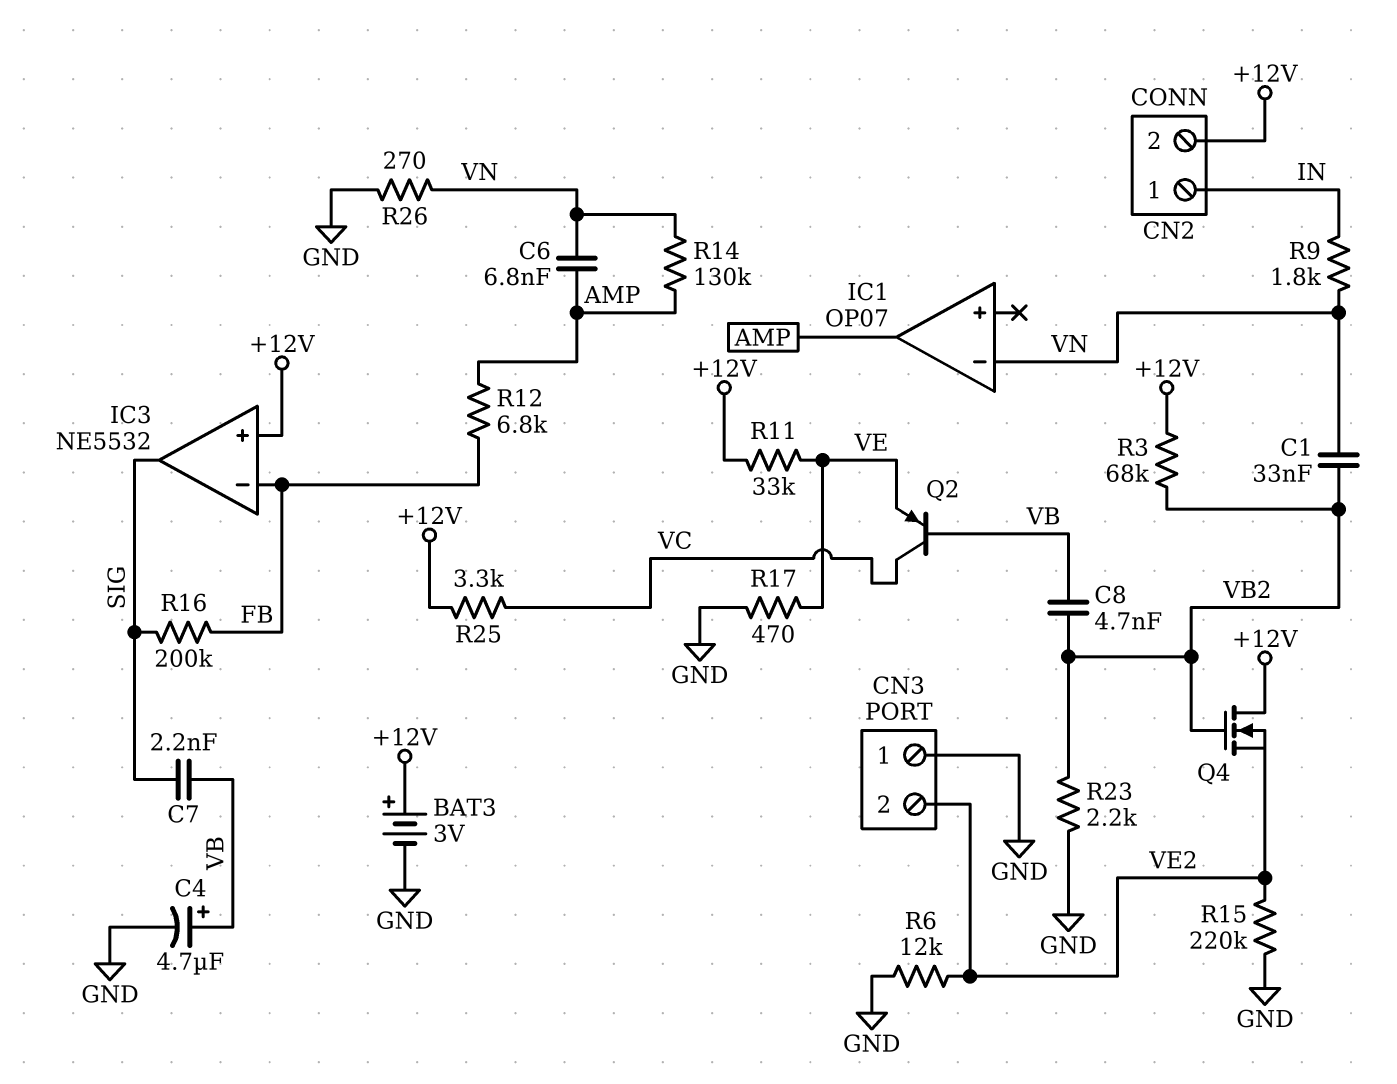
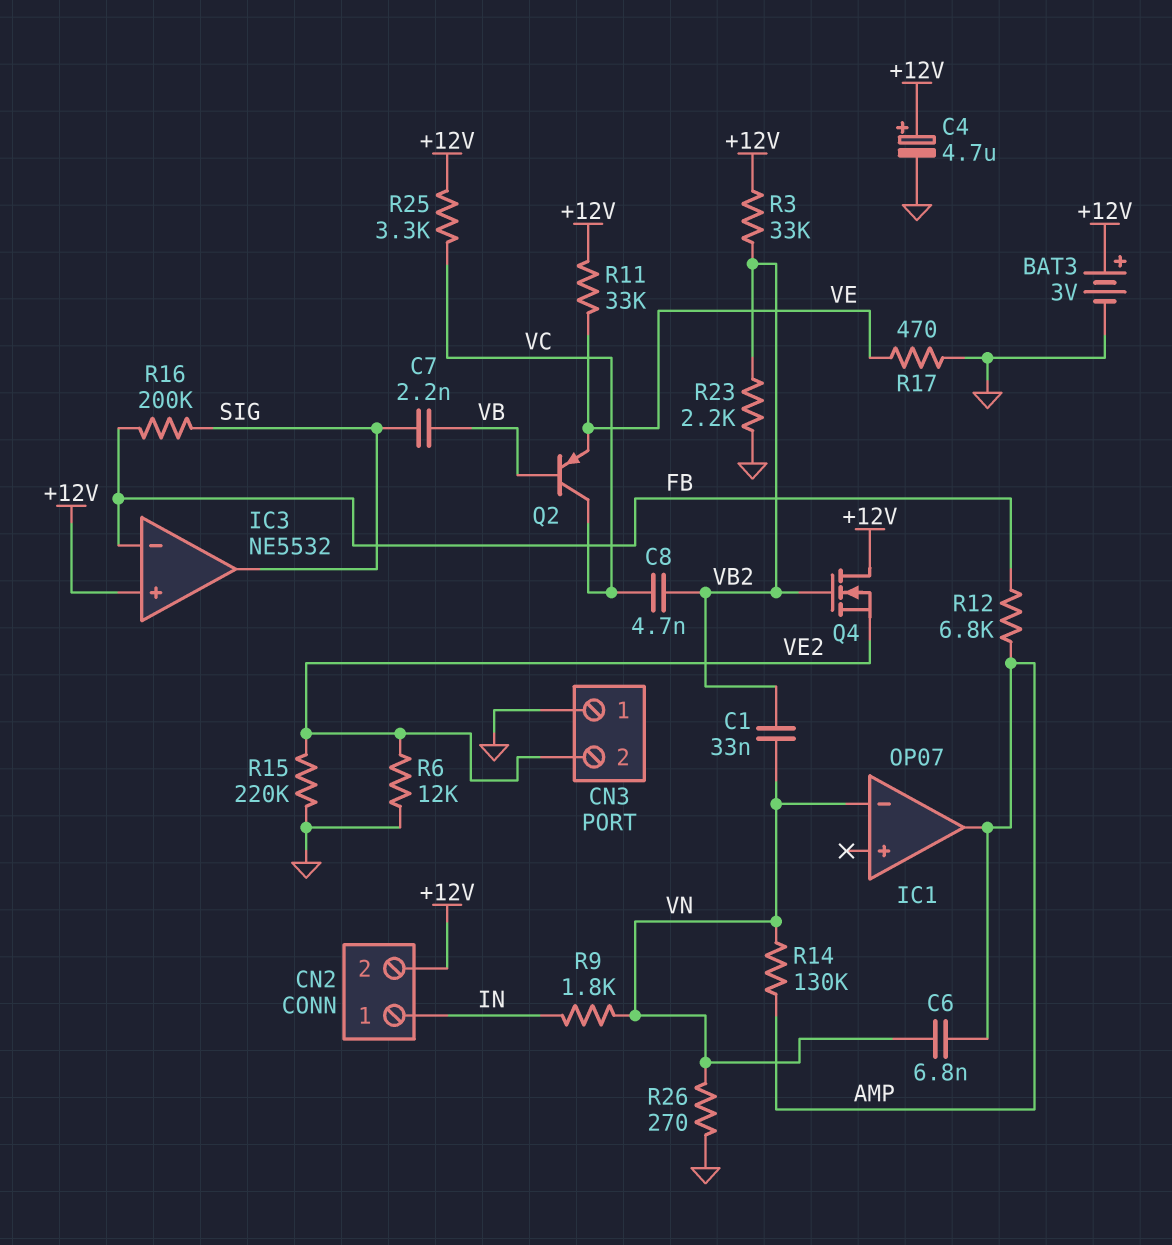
C4: 4.7uF (plus VB, minus GND) -> 4.7uF (plus +12V, minus GND)
C8: 4.7nF (VB, VB2) -> 4.7nF (VB2, VC)
R3: 68k (+12V, VB2) -> 33k (+12V, VB2)

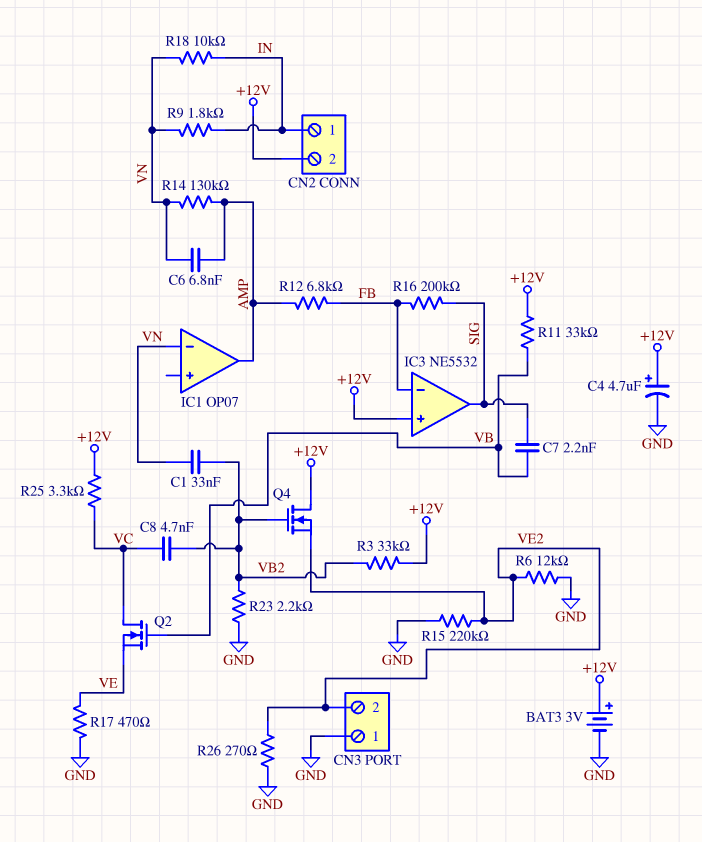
Q2: PNP (B VB, C VC, E VE) -> NMOS (G VB, D VC, S VE)
R11: 33k (+12V, VE) -> 33k (+12V, VB)
R18: none -> 10k (IN, VN)
R26: 270 (GND, VN) -> 270 (GND, VE2)

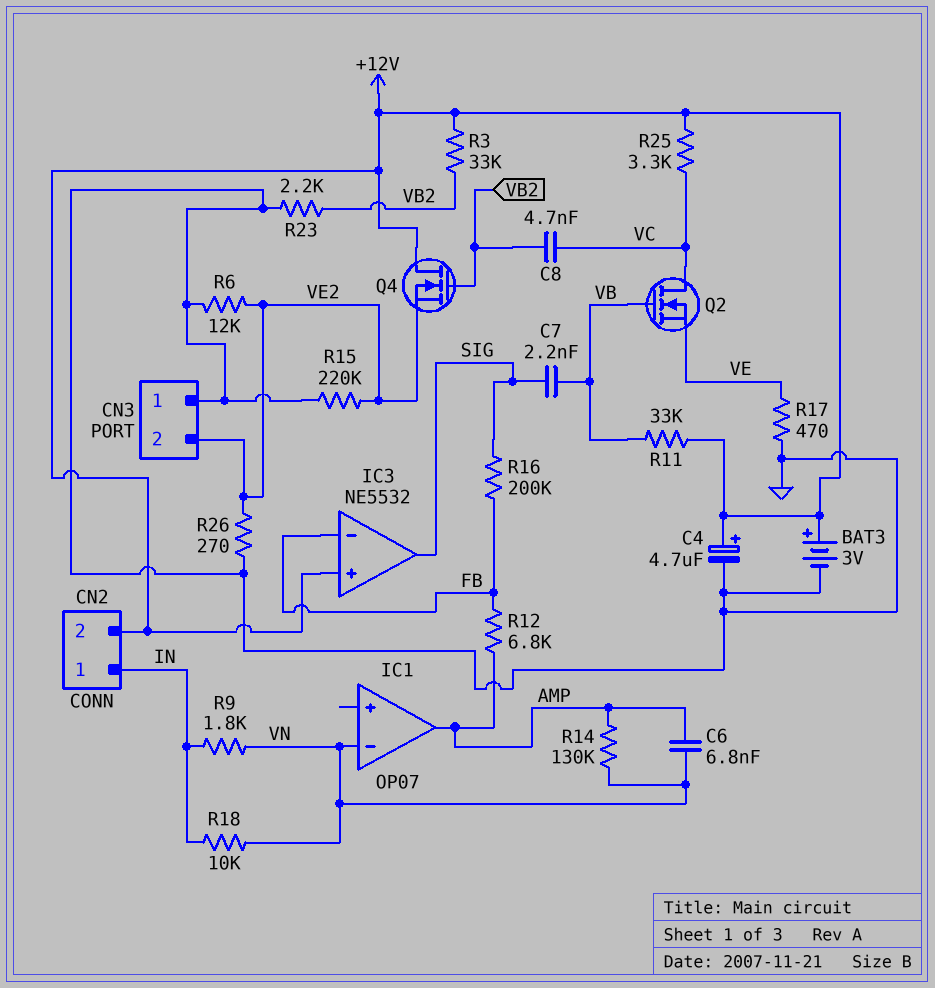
C1: 33nF (VB2, VN) -> none

